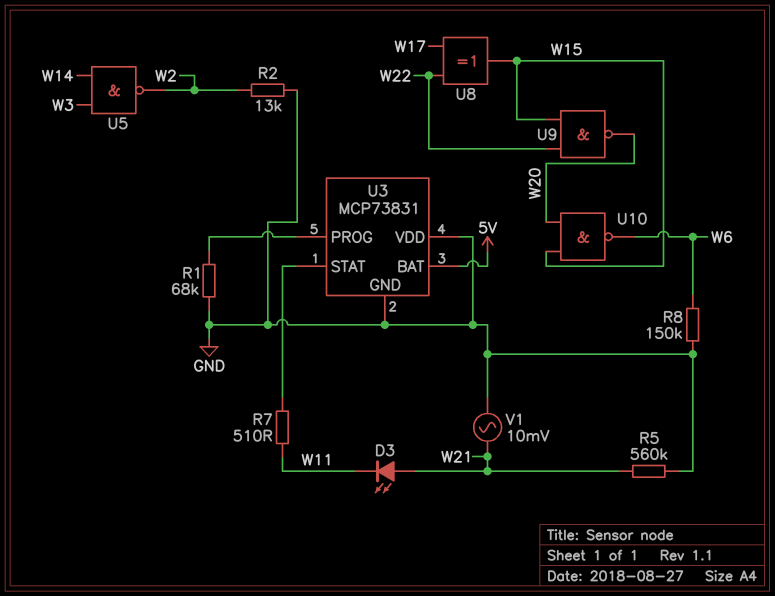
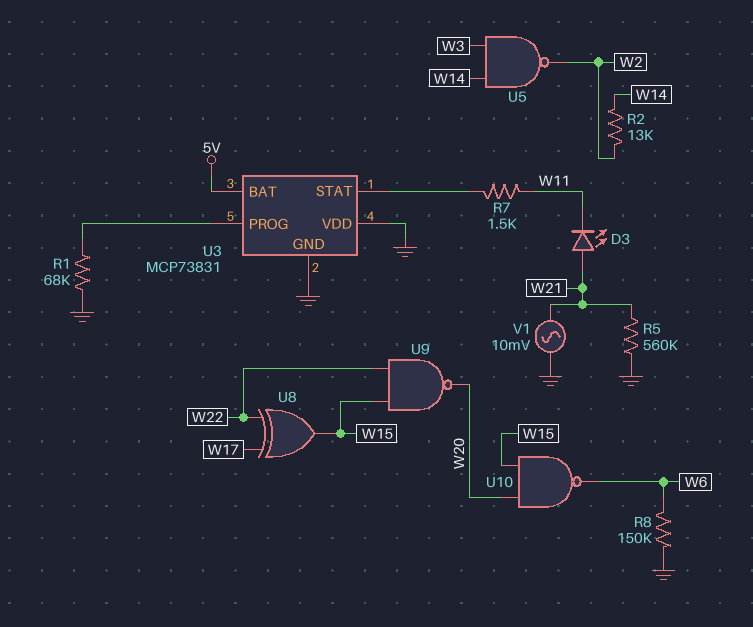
R2: 13k (GND, W2) -> 13k (W2, W14)
R7: 510 (U3/STAT, W11) -> 1.5k (U3/STAT, W11)

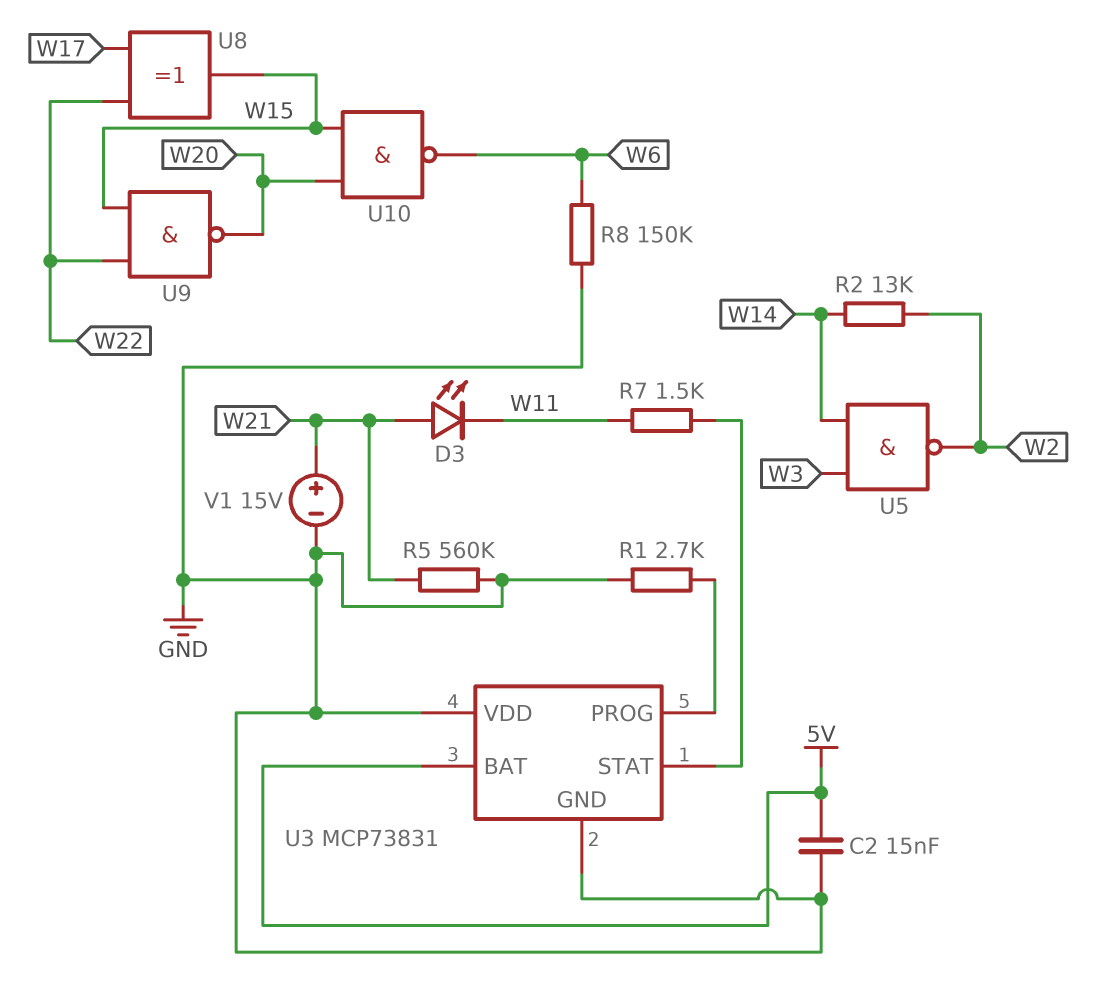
C2: none -> 15nF (5V, GND)
R1: 68k (GND, U3/PROG) -> 2.7k (GND, U3/PROG)
V1: AC 10mV (GND, W21) -> 15V (plus W21, minus GND)

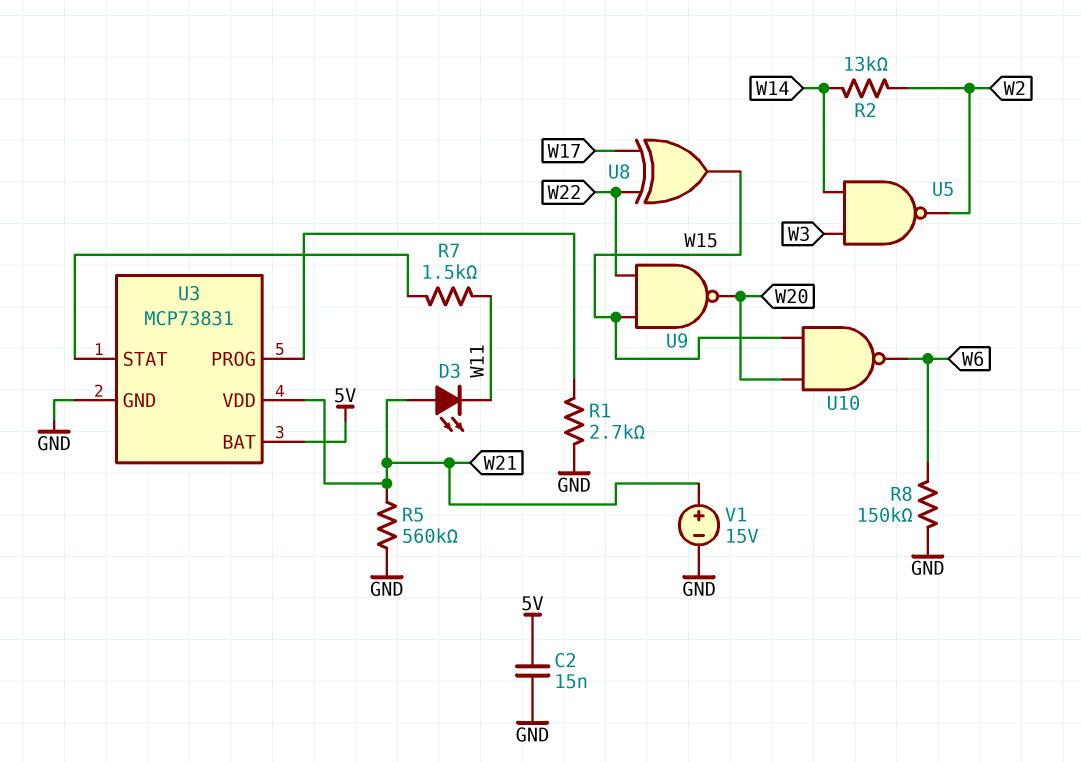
U3 pin VDD: GND -> W21

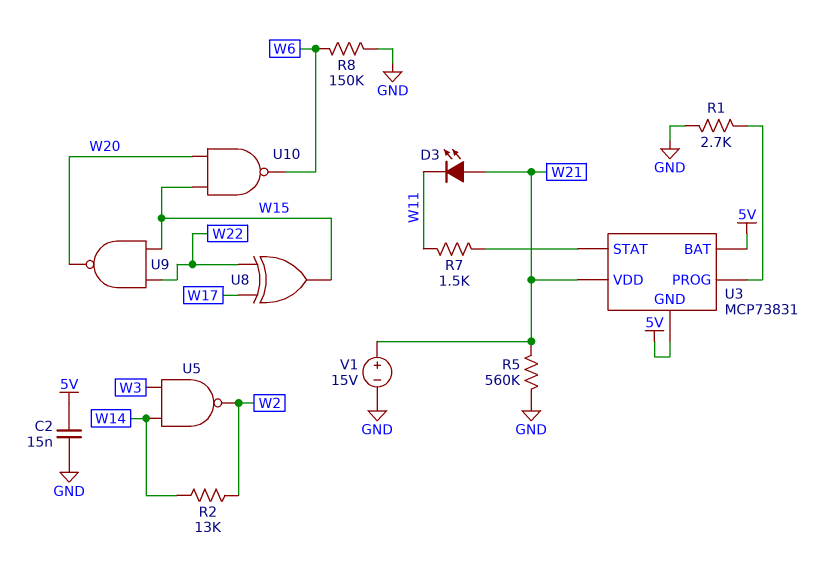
U3 pin GND: GND -> 5V

